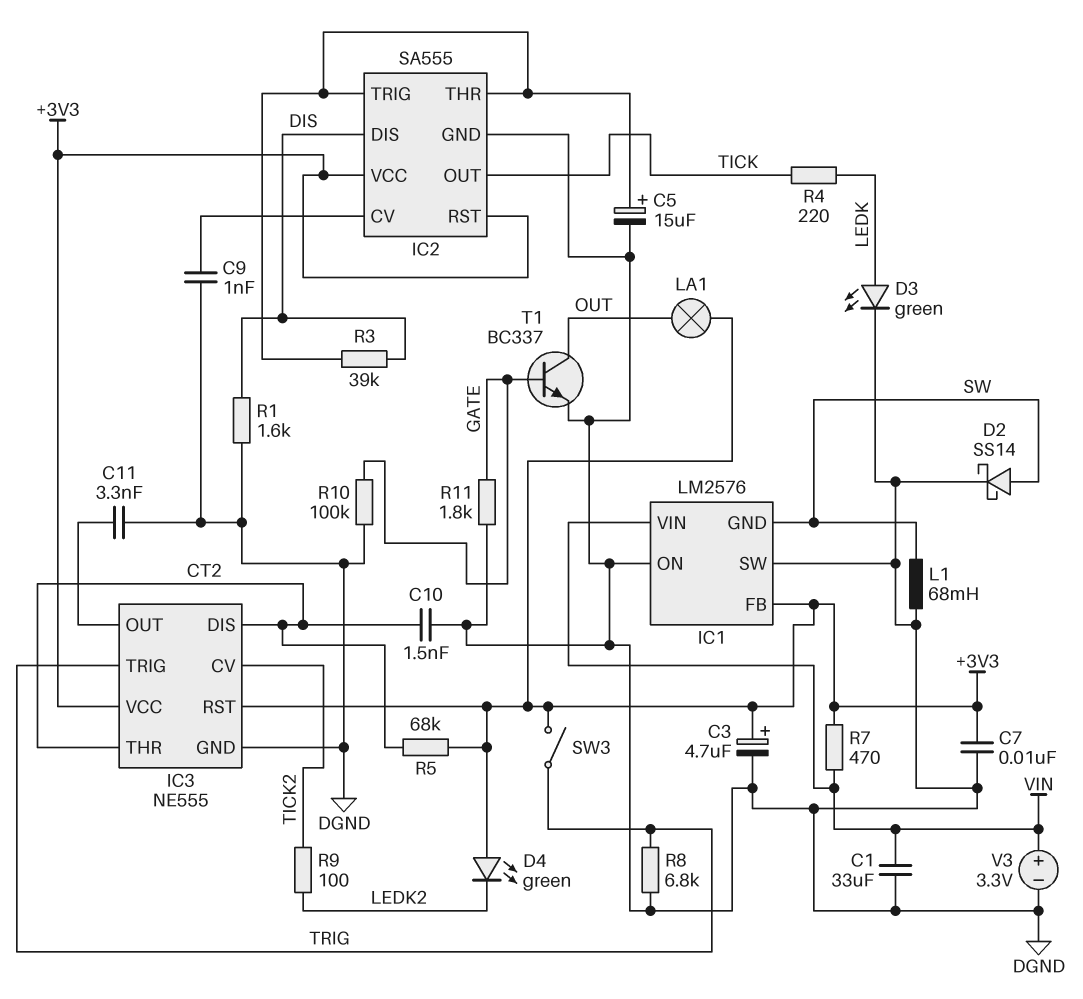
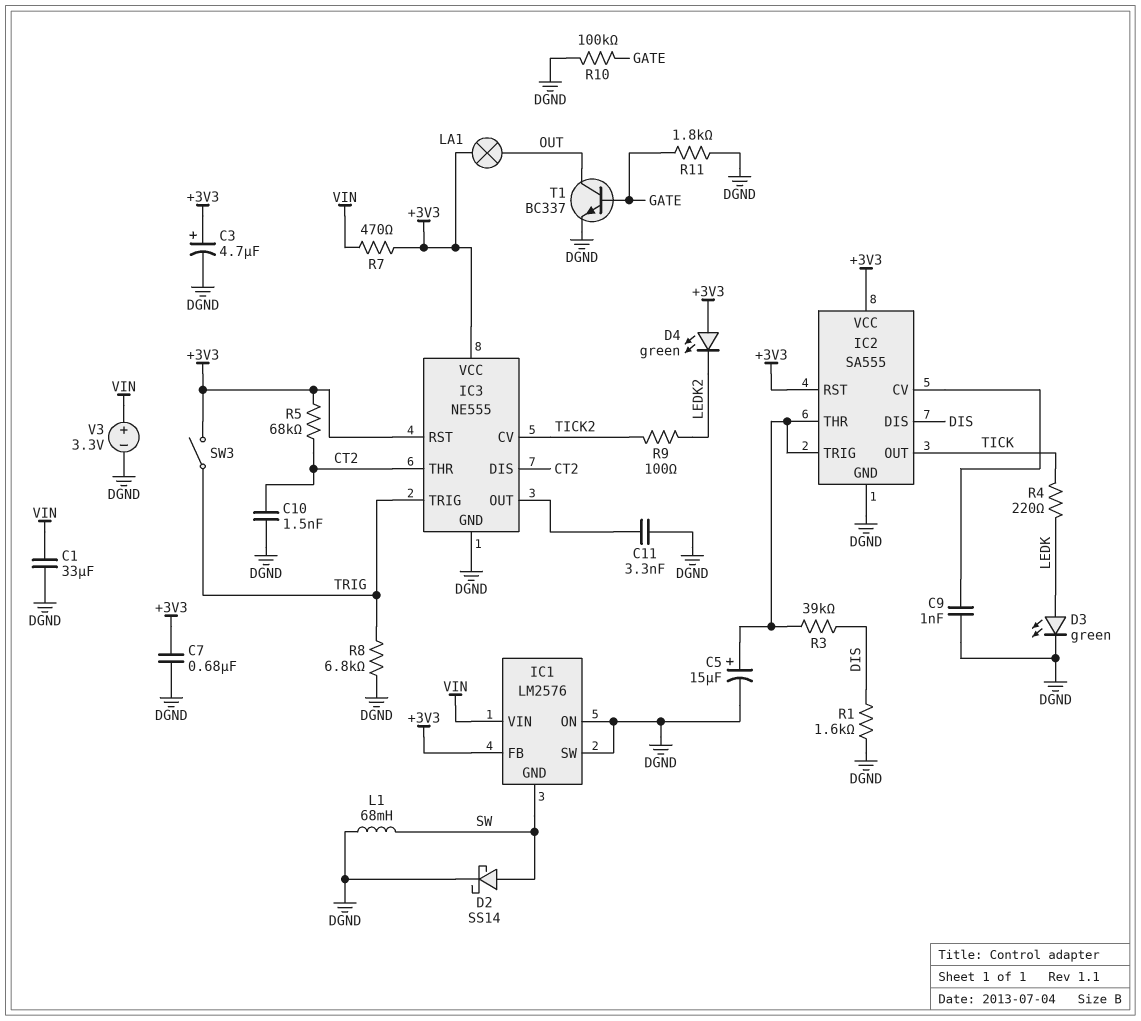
C7: 10nF (+3V3, DGND) -> 680nF (+3V3, DGND)

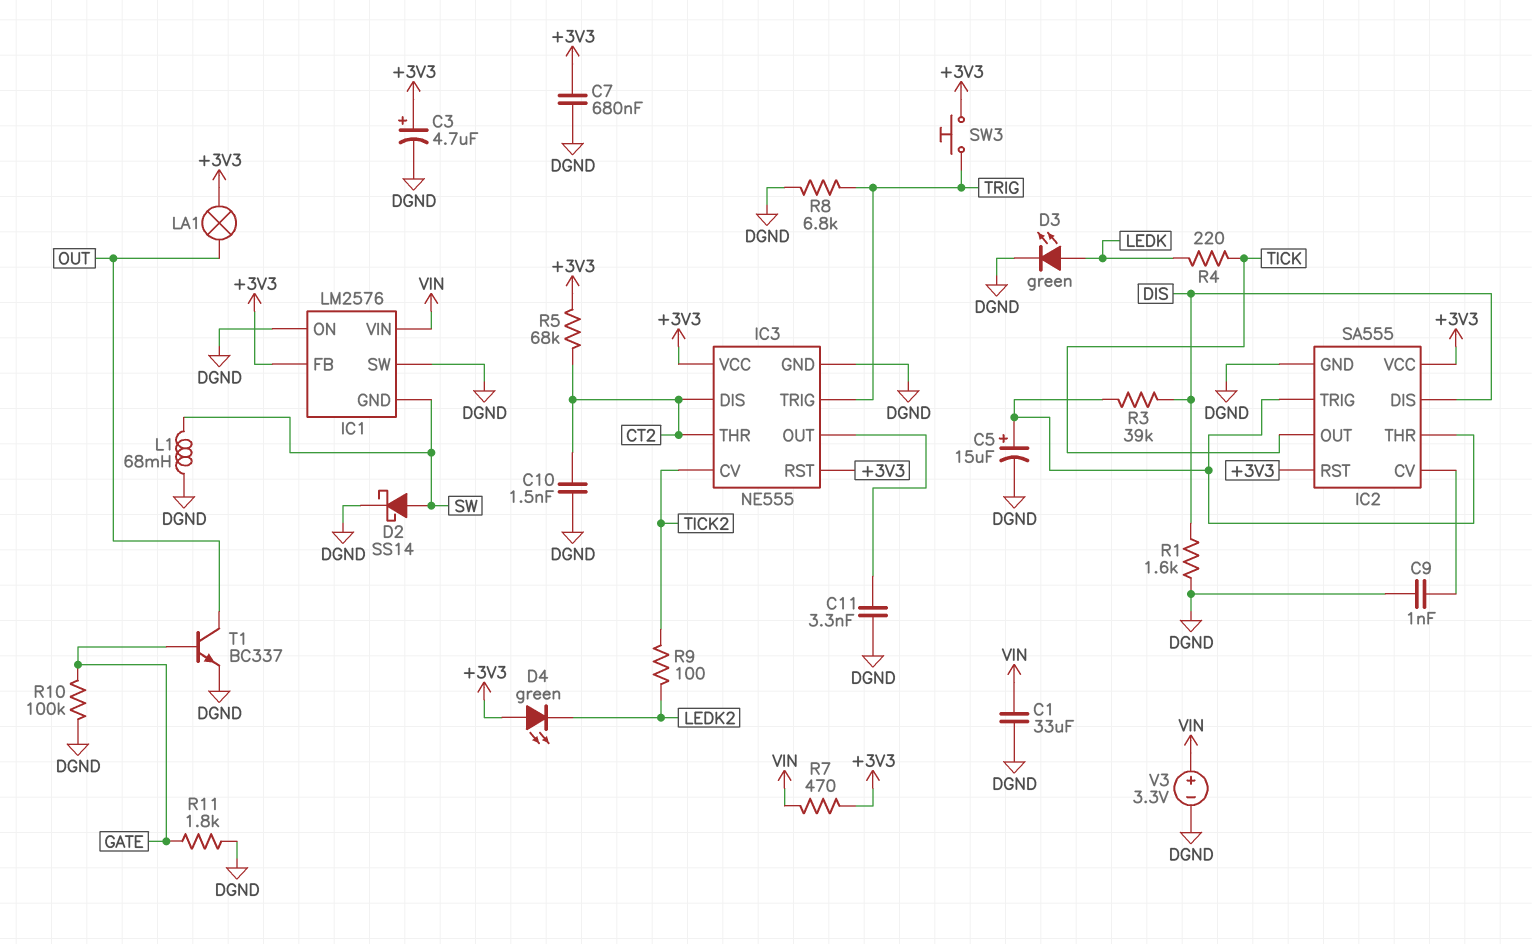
SW3: switch (+3V3, TRIG) -> button (+3V3, TRIG)

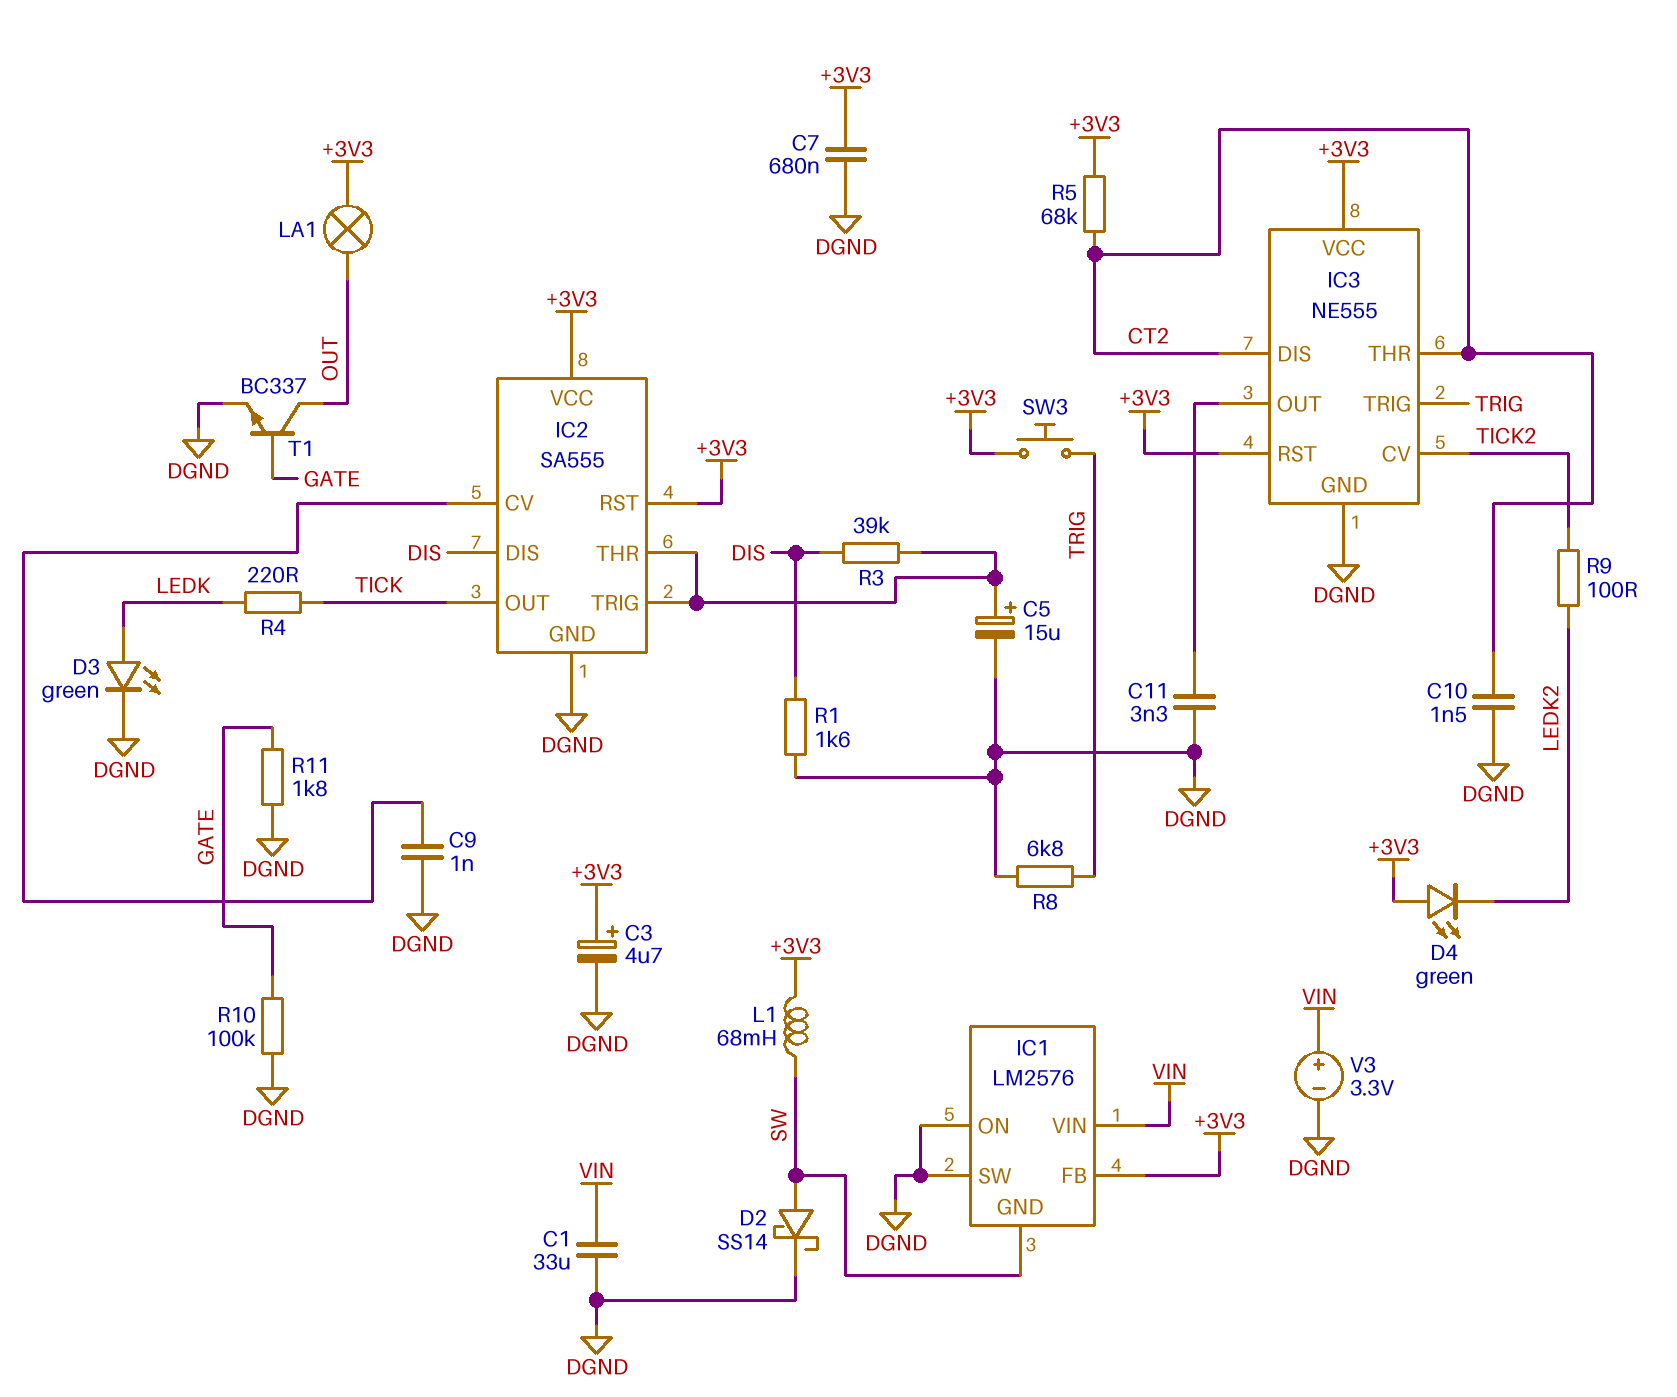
L1: 68mH (DGND, SW) -> 68mH (+3V3, SW)
R7: 470 (+3V3, VIN) -> none

